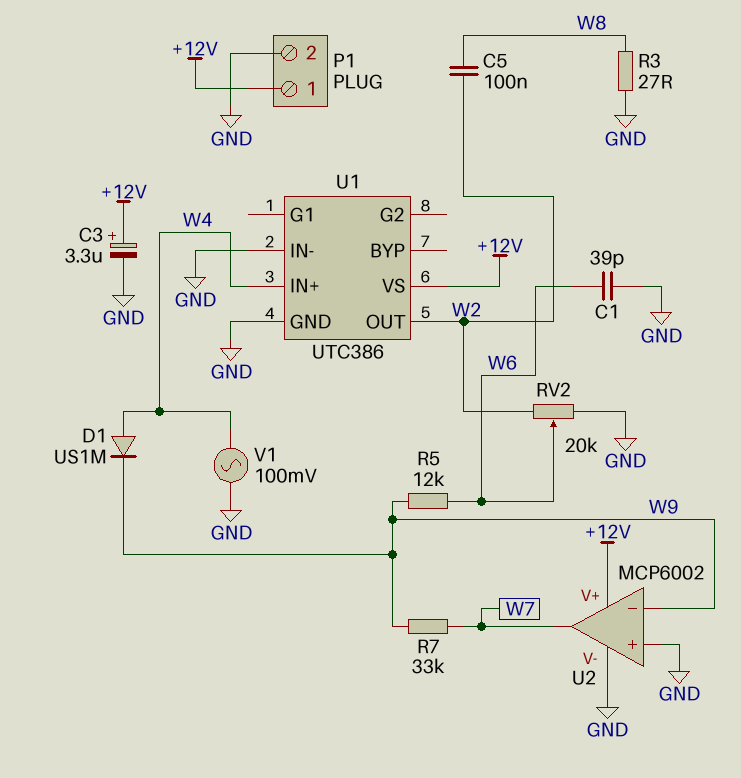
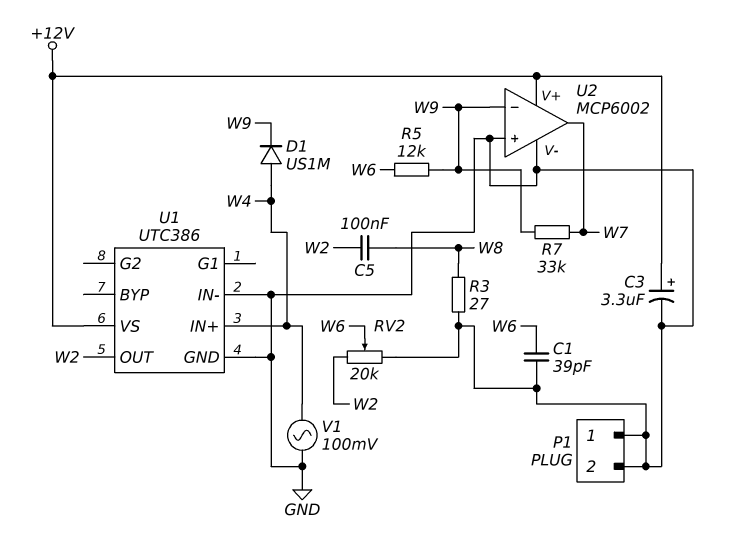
P1 pin 1: +12V -> GND

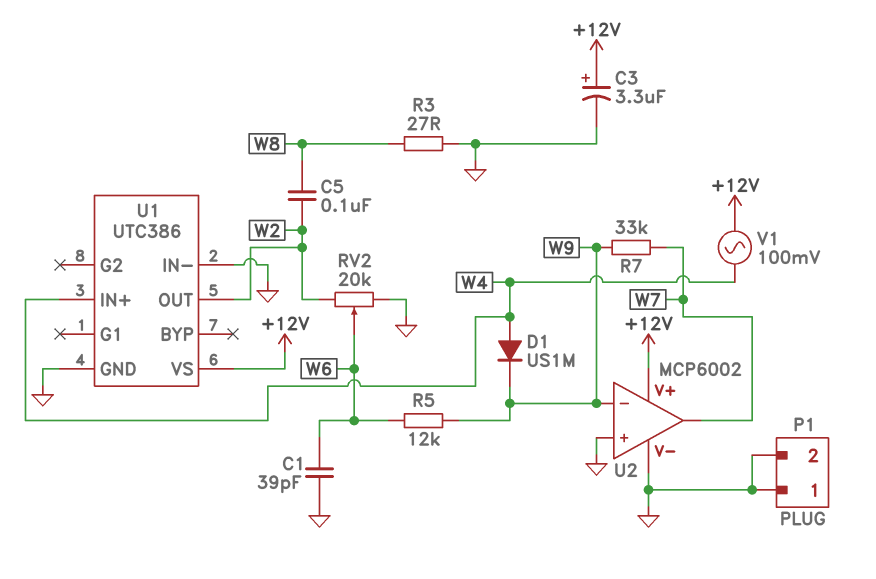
V1: AC 100mV (GND, W4) -> AC 100mV (+12V, W4)

